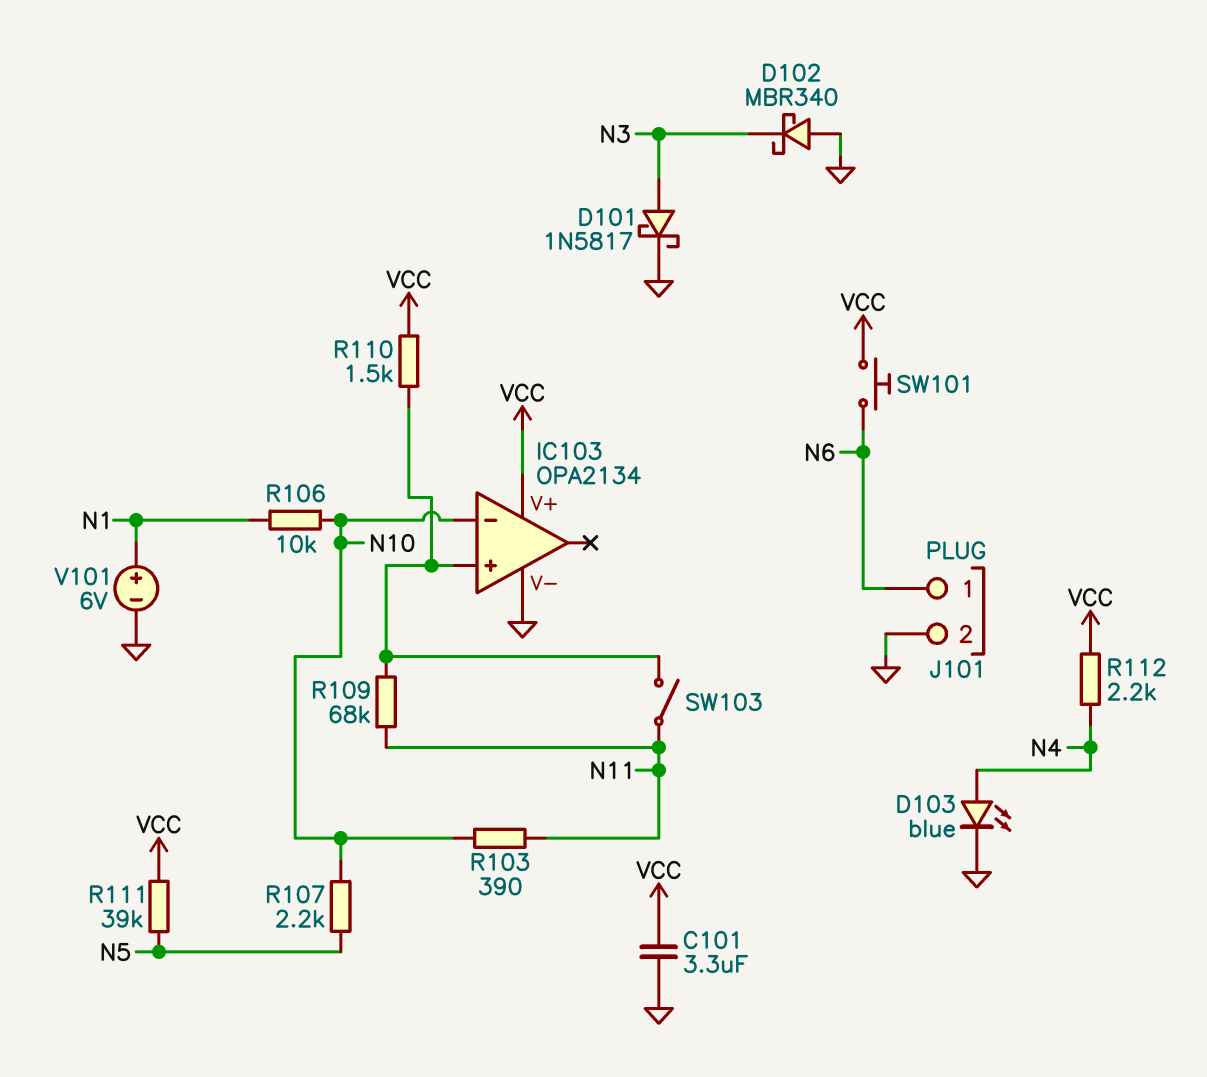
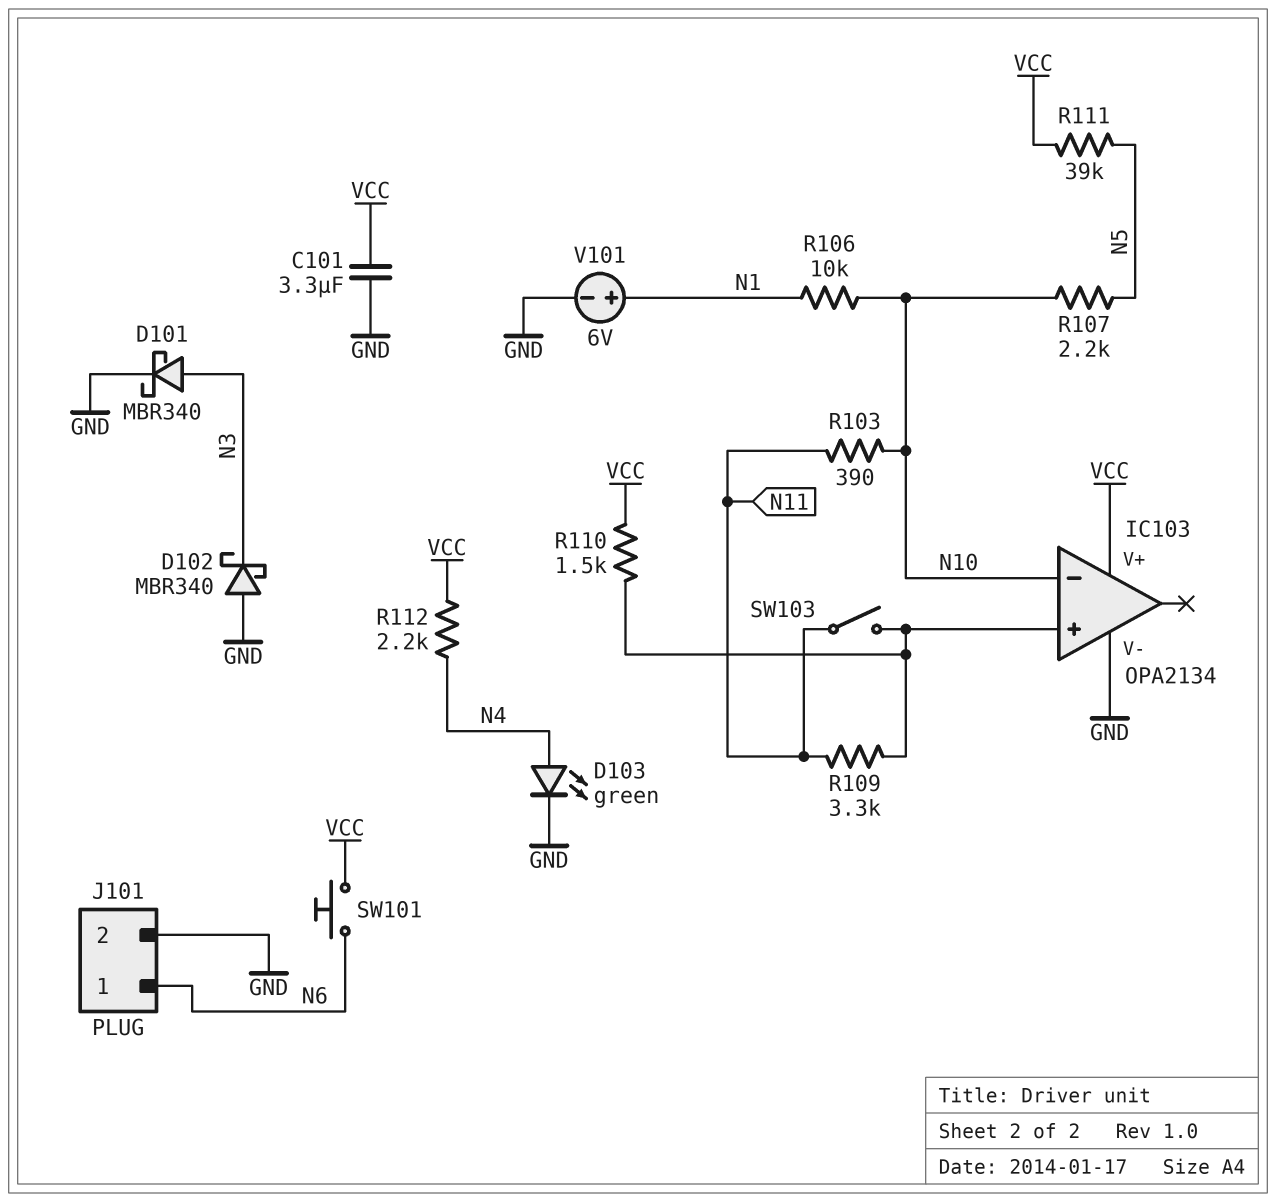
D101: schottky 1N5817 (A N3, K GND) -> schottky MBR340 (A N3, K GND)
D103: LED blue (A N4, K GND) -> LED green (A N4, K GND)
R109: 68k (IC103/in+, N11) -> 3.3k (IC103/in+, N11)

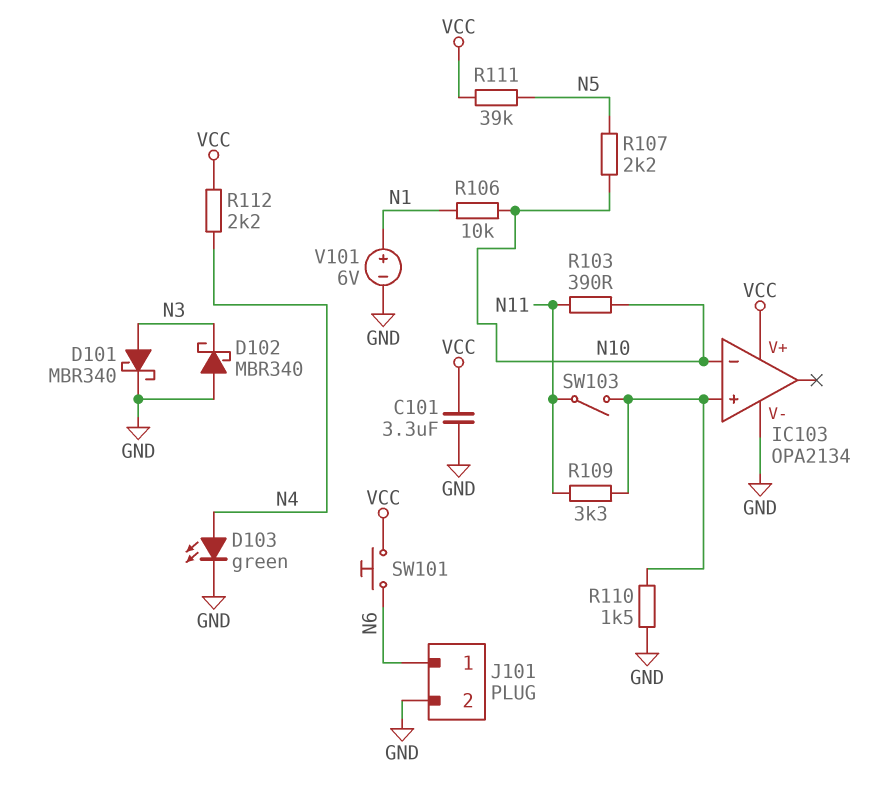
R110: 1.5k (IC103/in+, VCC) -> 1.5k (GND, IC103/in+)

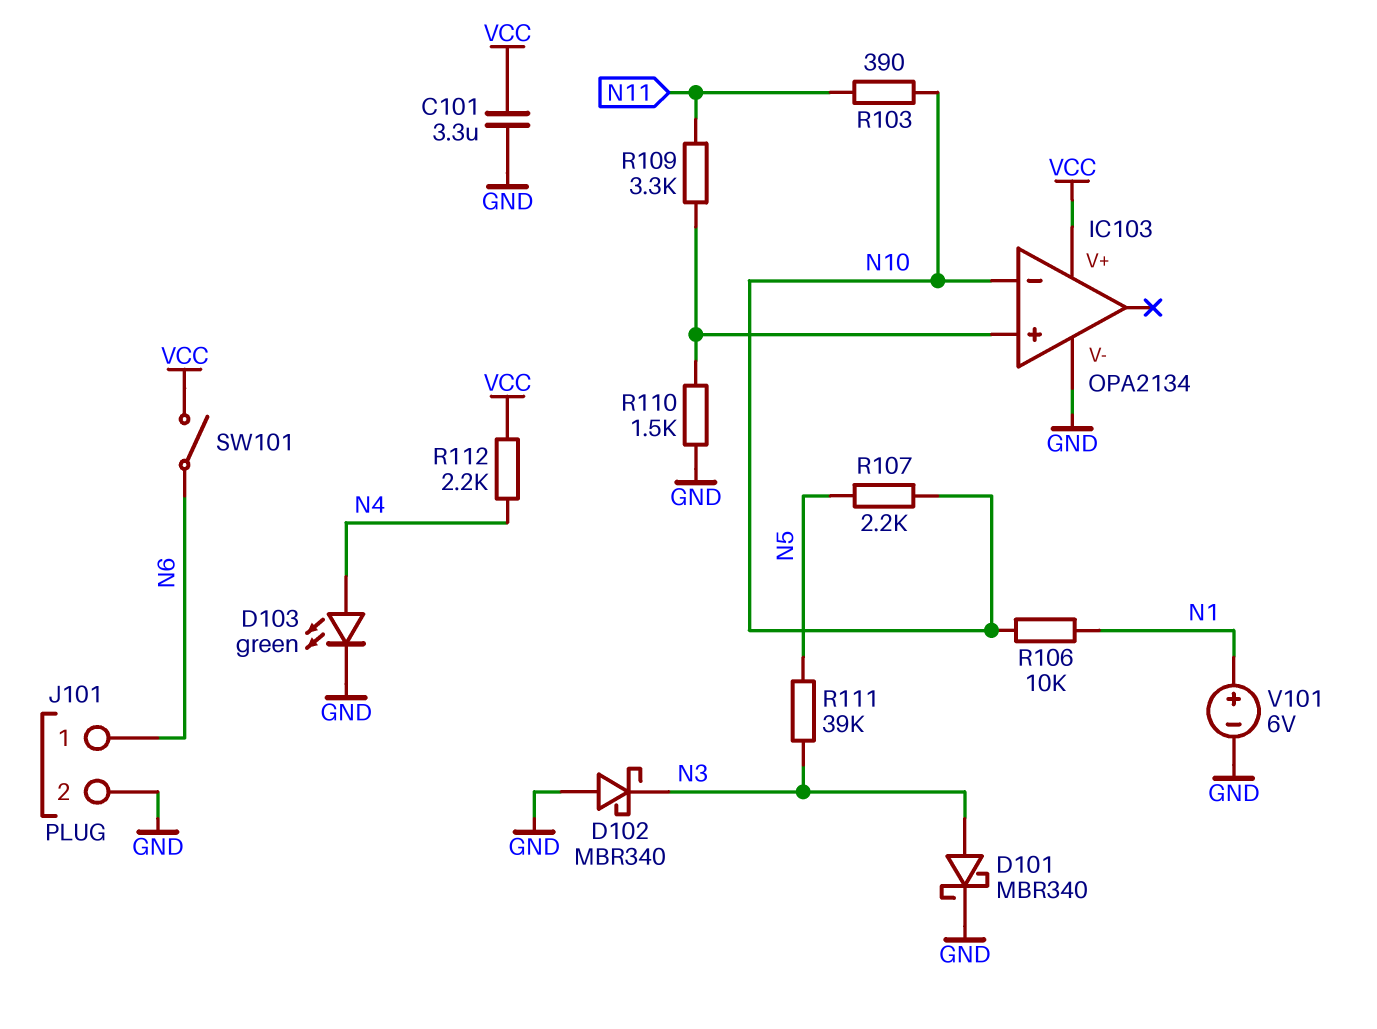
R111: 39k (N5, VCC) -> 39k (N3, N5)
SW101: button (N6, VCC) -> switch (N6, VCC)
SW103: switch (IC103/in+, N11) -> none

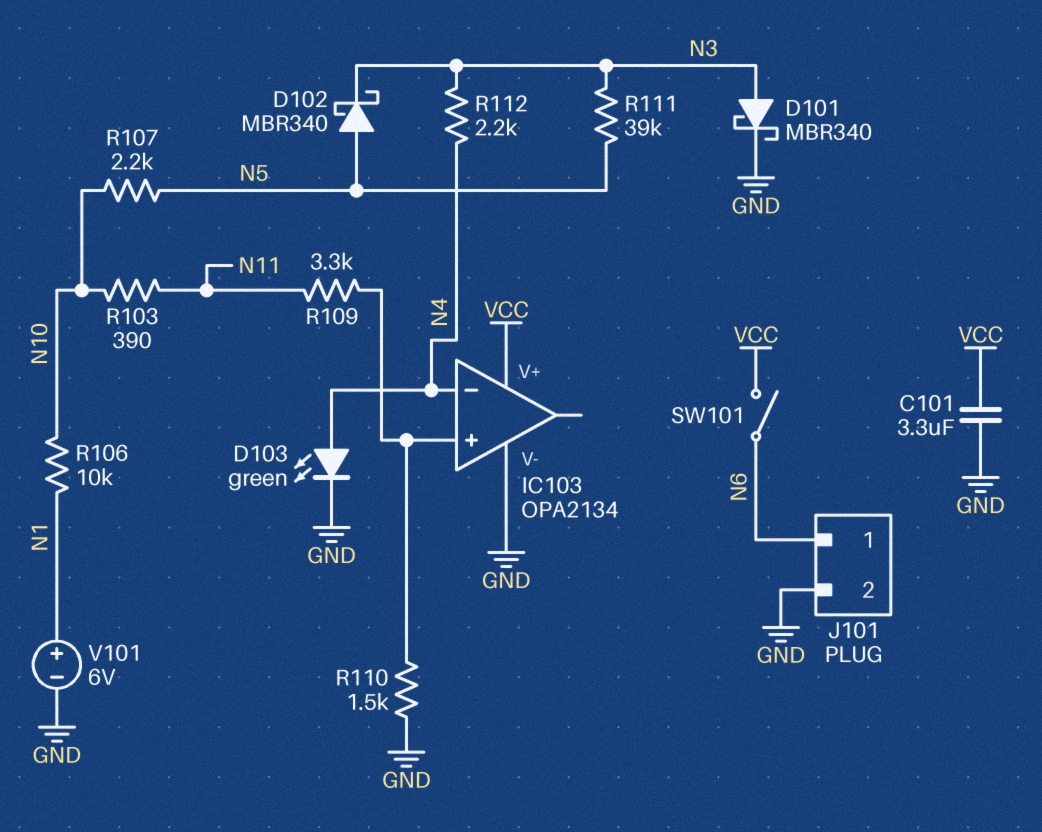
D102: schottky MBR340 (A GND, K N3) -> schottky MBR340 (A N5, K N3)
IC103 pin in-: N10 -> N4
R112: 2.2k (N4, VCC) -> 2.2k (N3, N4)

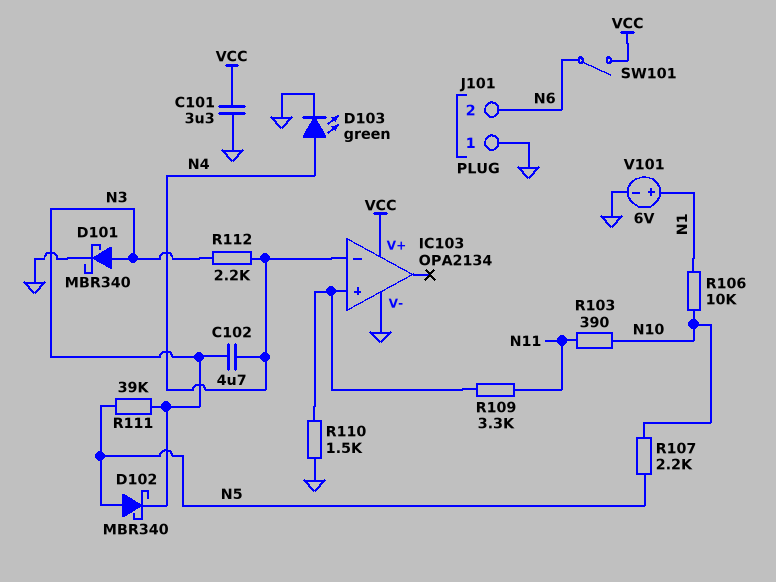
C102: none -> 4.7uF (N3, N4)
J101 pin 1: N6 -> GND
J101 pin 2: GND -> N6

